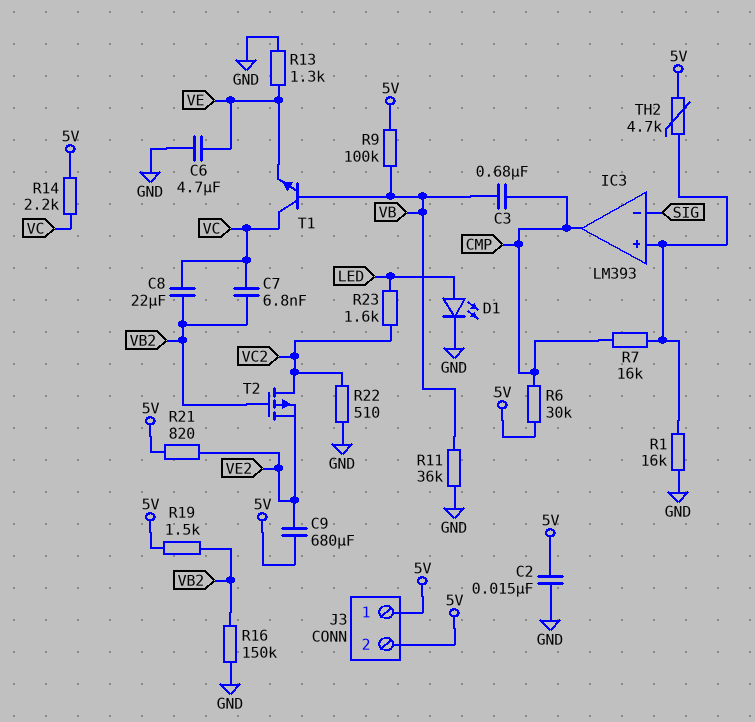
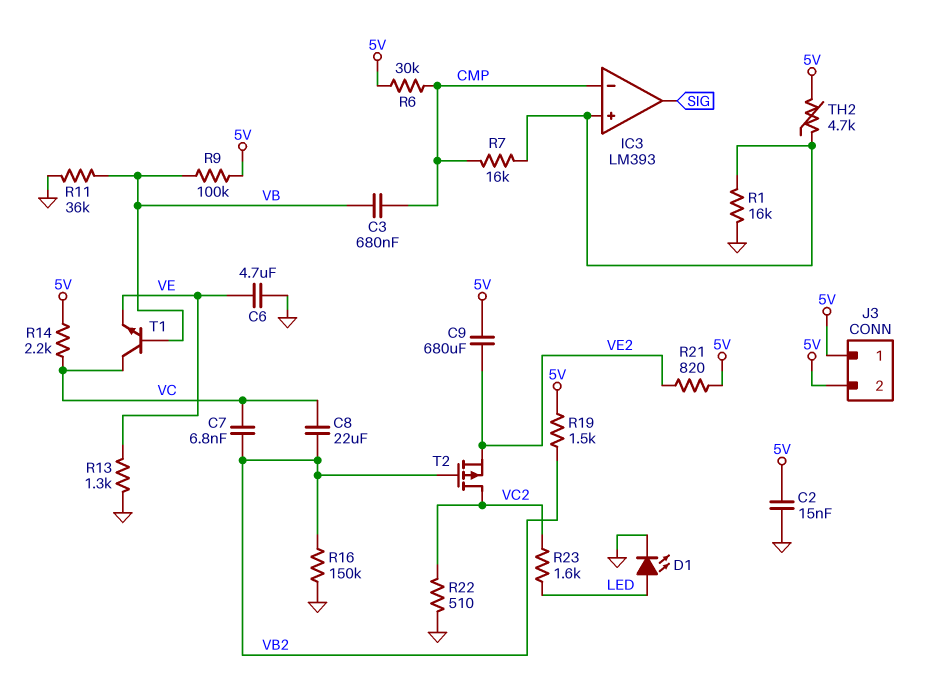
IC3 pin in-: SIG -> CMP
IC3 pin out: CMP -> SIG

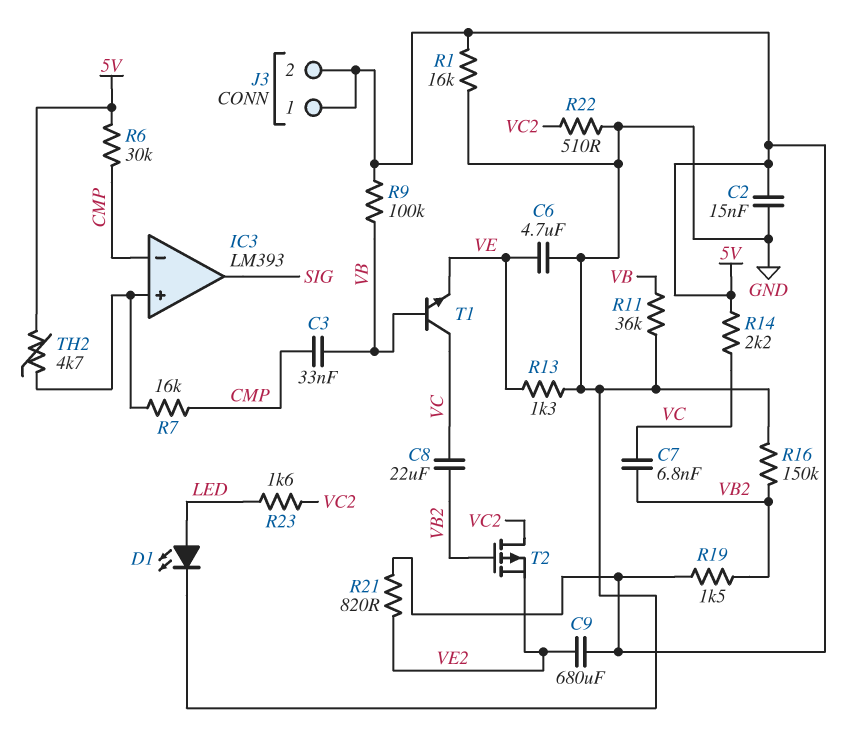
C3: 680nF (CMP, VB) -> 33nF (CMP, VB)
R1: 16k (GND, IC3/in+) -> 16k (5V, GND)

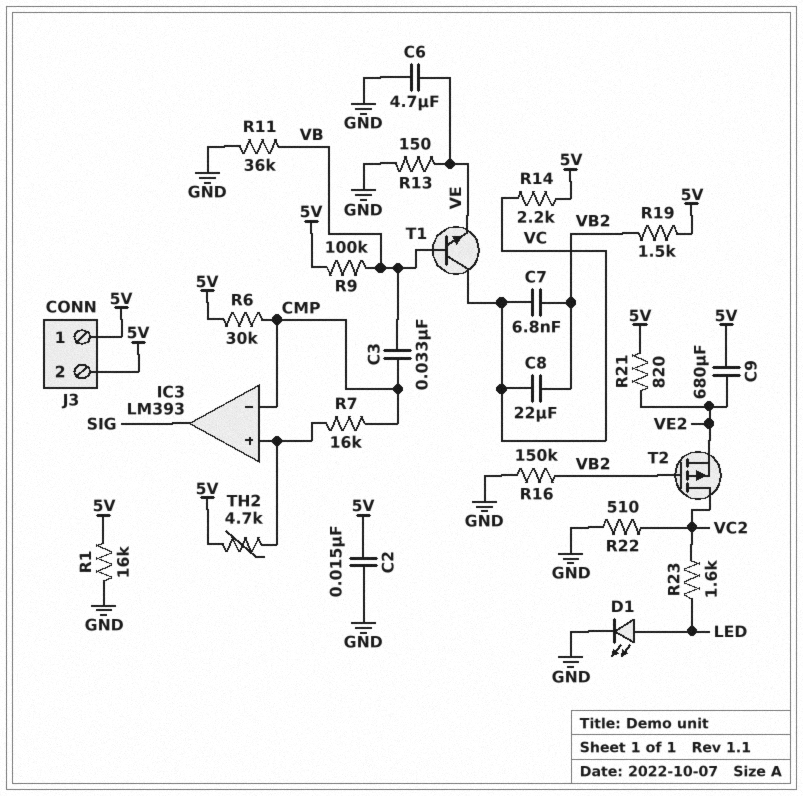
R13: 1.3k (GND, VE) -> 150 (GND, VE)

